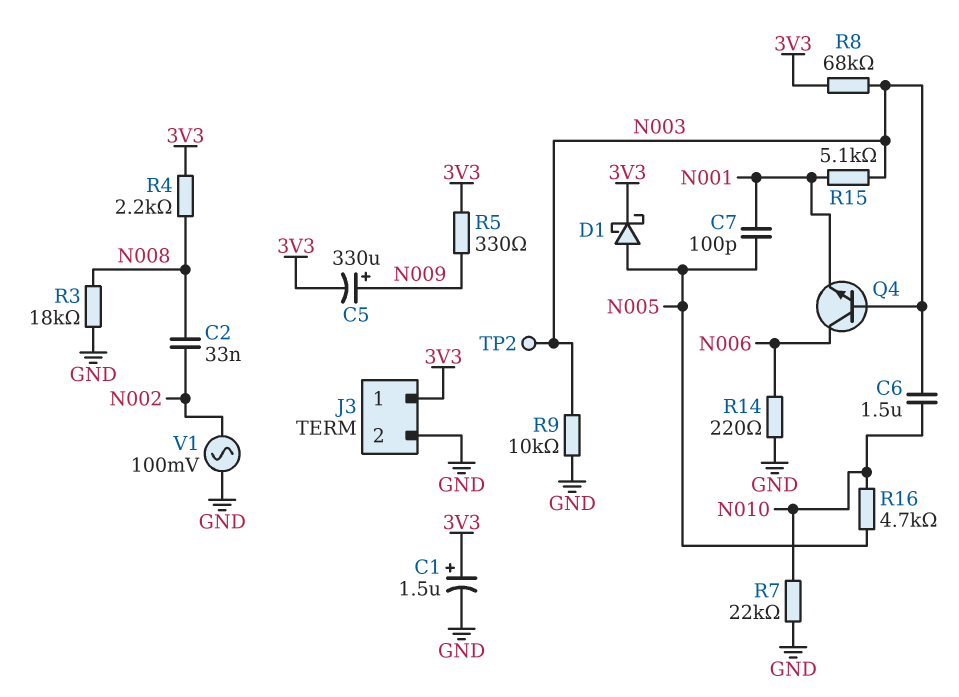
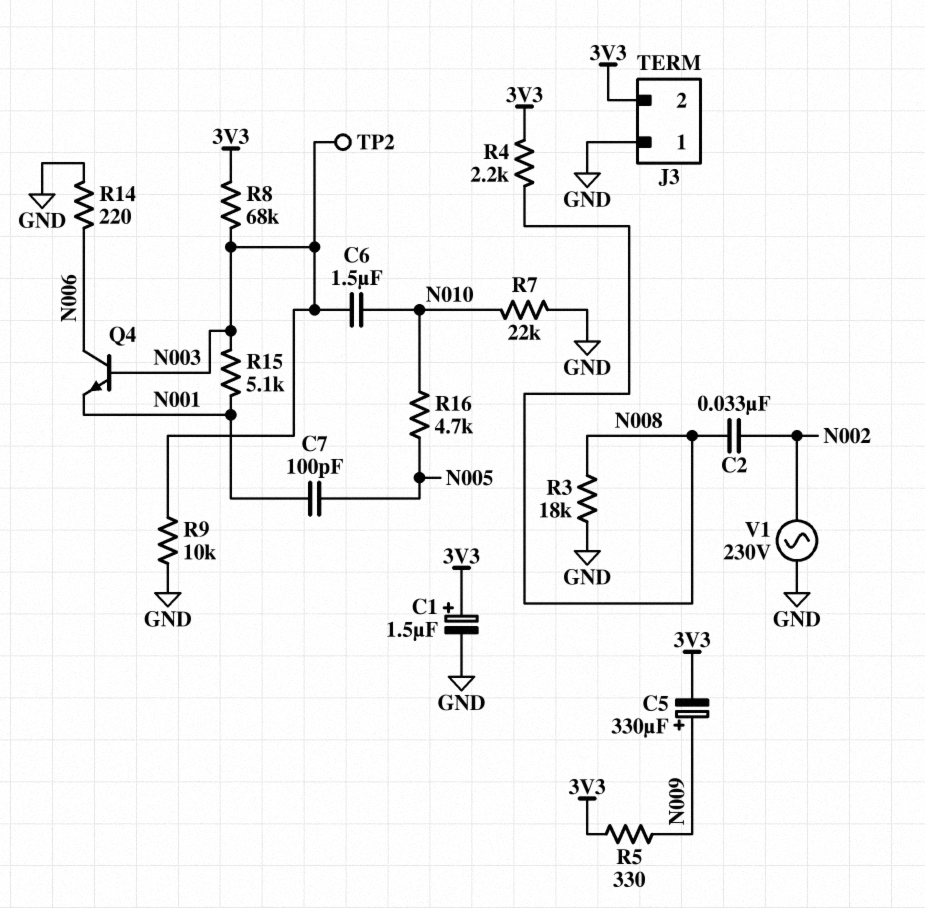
D1: schottky (A N005, K 3V3) -> none
J3 pin 1: 3V3 -> GND
J3 pin 2: GND -> 3V3
V1: AC 100mV (GND, N002) -> AC 230V (GND, N002)

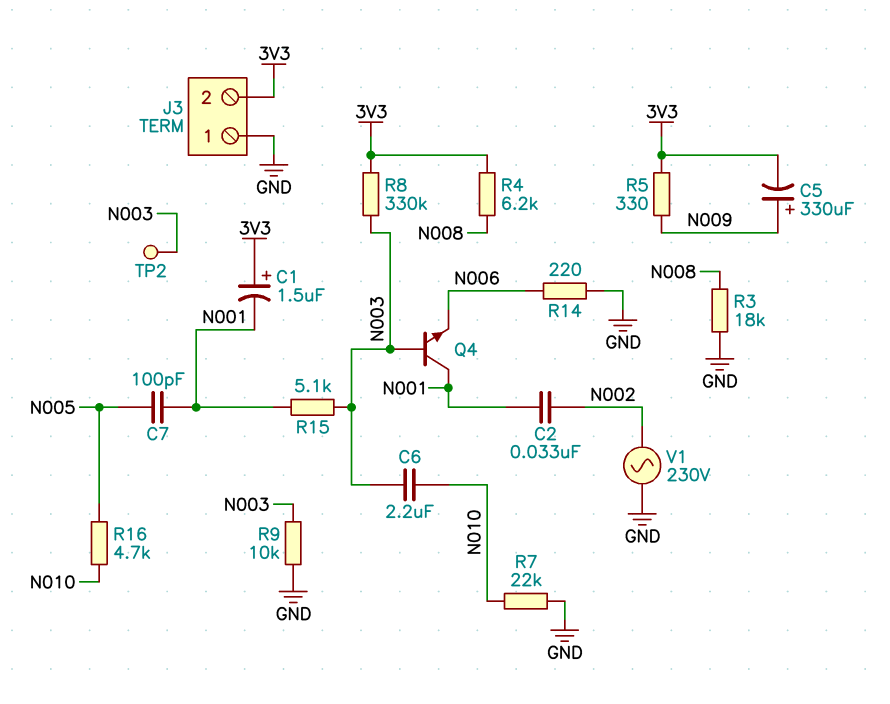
C1: 1.5uF (plus 3V3, minus GND) -> 1.5uF (plus 3V3, minus N001)
C2: 33nF (N002, N008) -> 33nF (N001, N002)
C6: 1.5uF (N003, N010) -> 2.2uF (N003, N010)
Q4: NPN (B N003, C N006, E N001) -> NPN (B N003, C N001, E N006)
R4: 2.2k (3V3, N008) -> 6.2k (3V3, N008)
R8: 68k (3V3, N003) -> 330k (3V3, N003)

